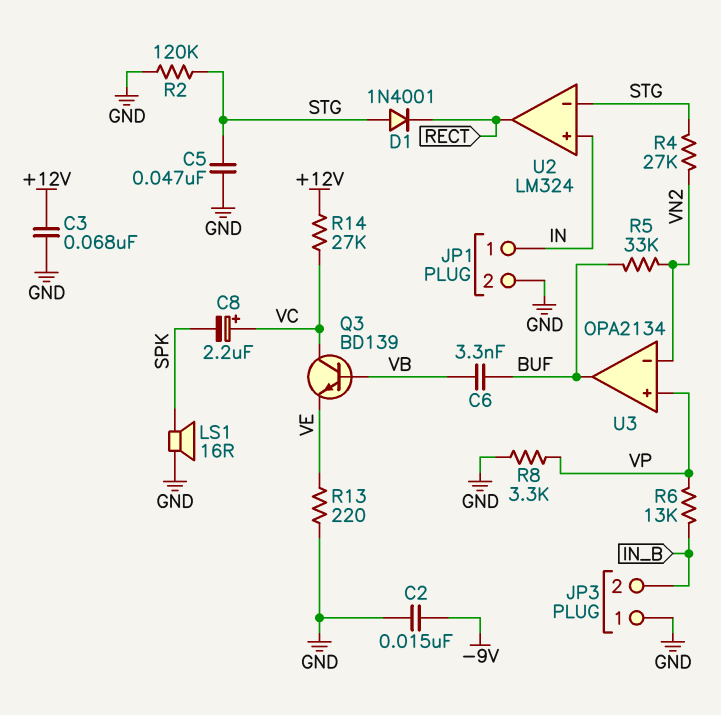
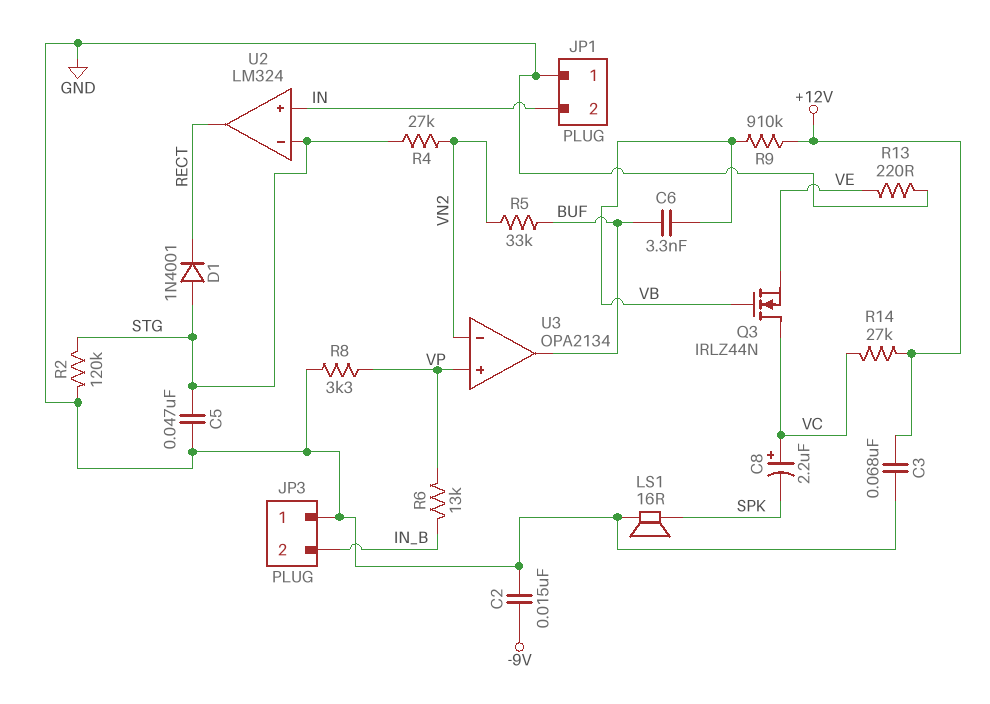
JP1 pin 1: IN -> GND
JP1 pin 2: GND -> IN
Q3: NPN BD139 (B VB, C VC, E VE) -> NMOS IRLZ44N (G VB, D VC, S VE)
R9: none -> 910k (+12V, VB)

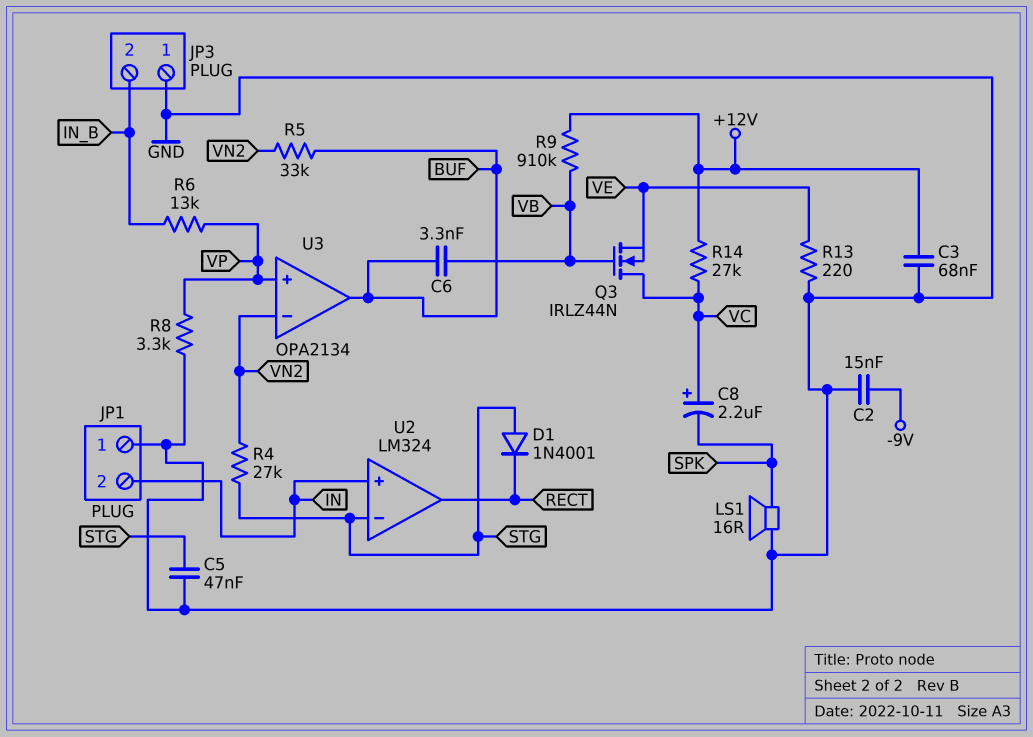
R2: 120k (GND, STG) -> none

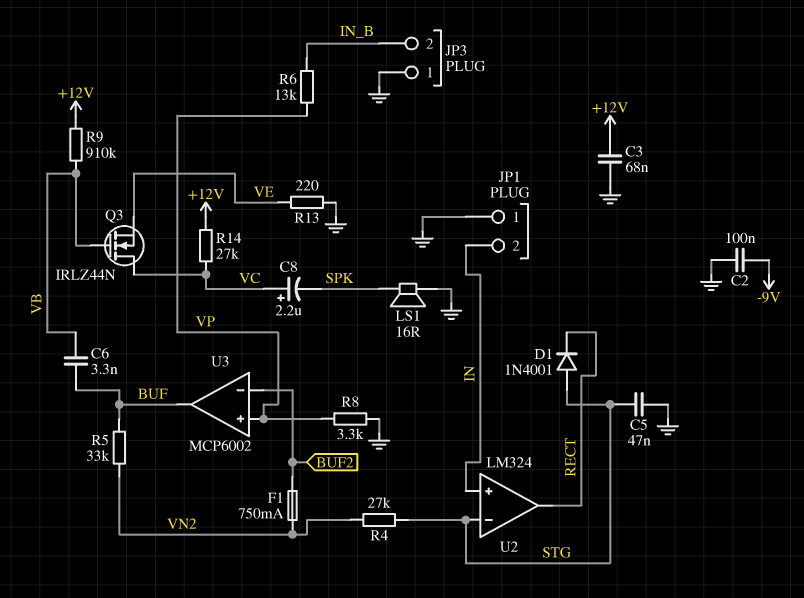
C2: 15nF (-9V, GND) -> 100nF (-9V, GND)
F1: none -> 750mA (BUF2, VN2)
U3: OPA2134 -> MCP6002
U3 pin in-: VN2 -> BUF2

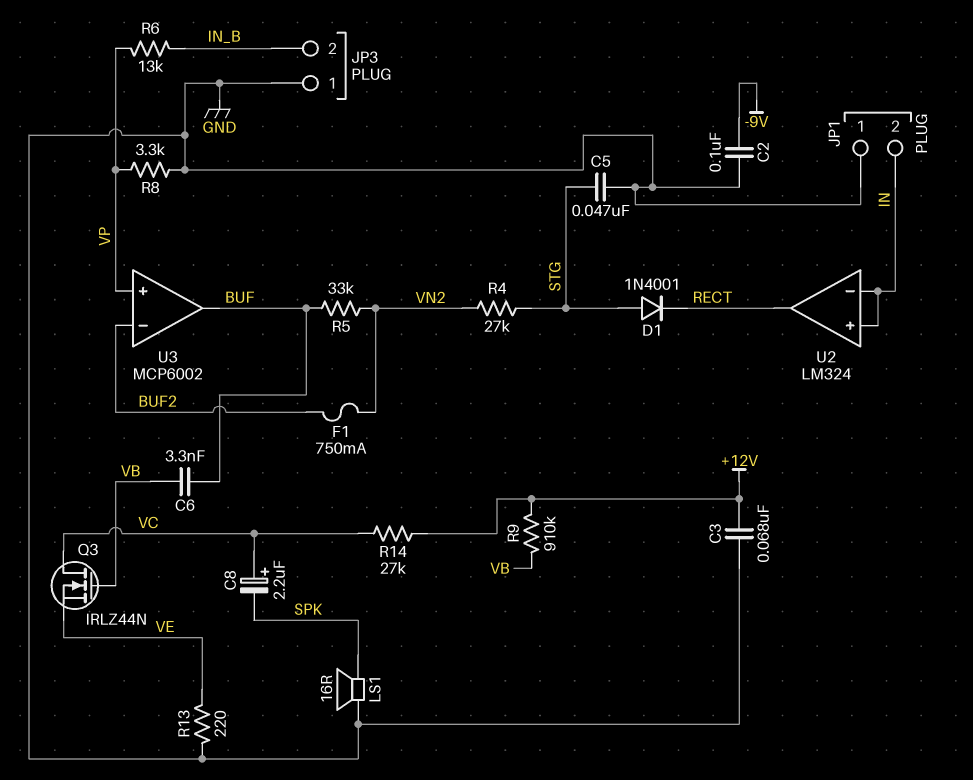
U2 pin in-: STG -> IN

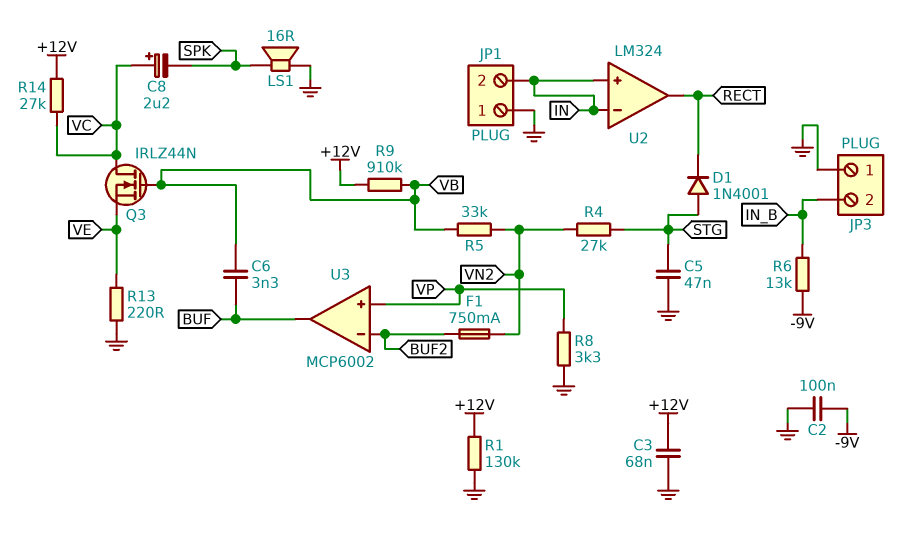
R1: none -> 130k (+12V, GND)
R5: 33k (BUF, VN2) -> 33k (VB, VN2)
R6: 13k (IN_B, VP) -> 13k (-9V, IN_B)

